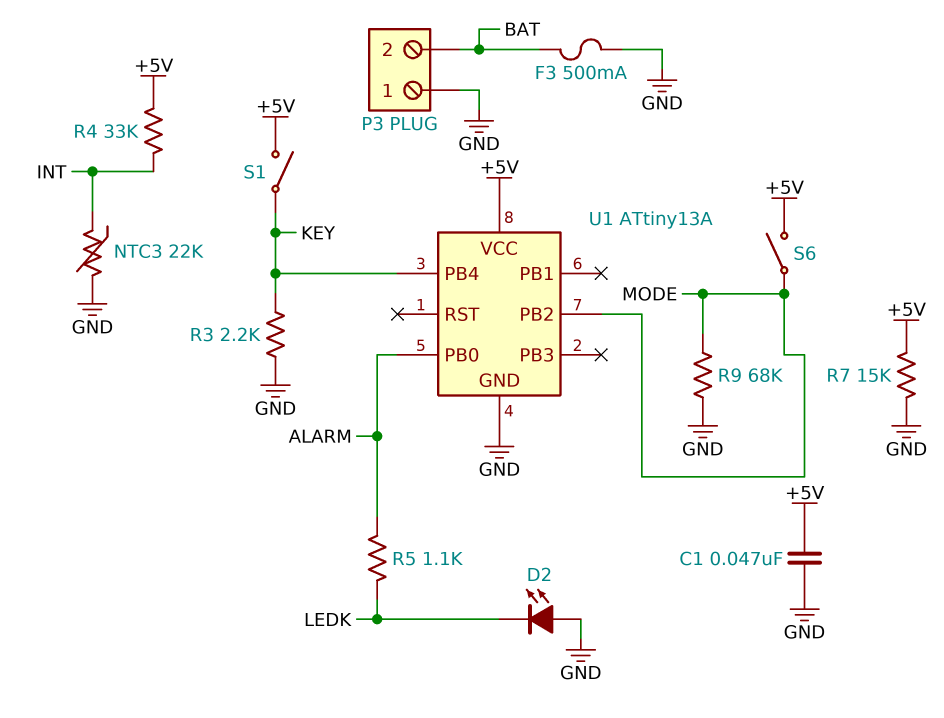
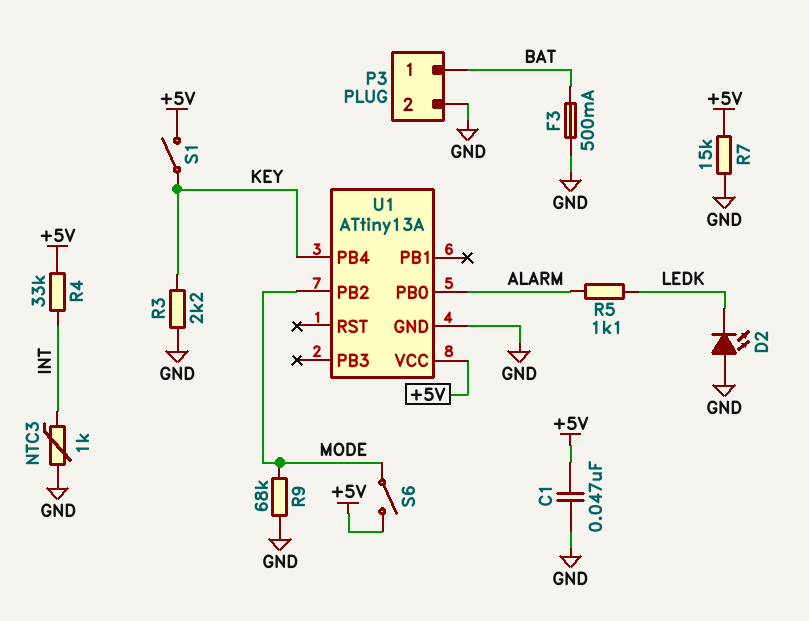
NTC3: 22k (GND, INT) -> 1k (GND, INT)
P3 pin 1: GND -> BAT
P3 pin 2: BAT -> GND

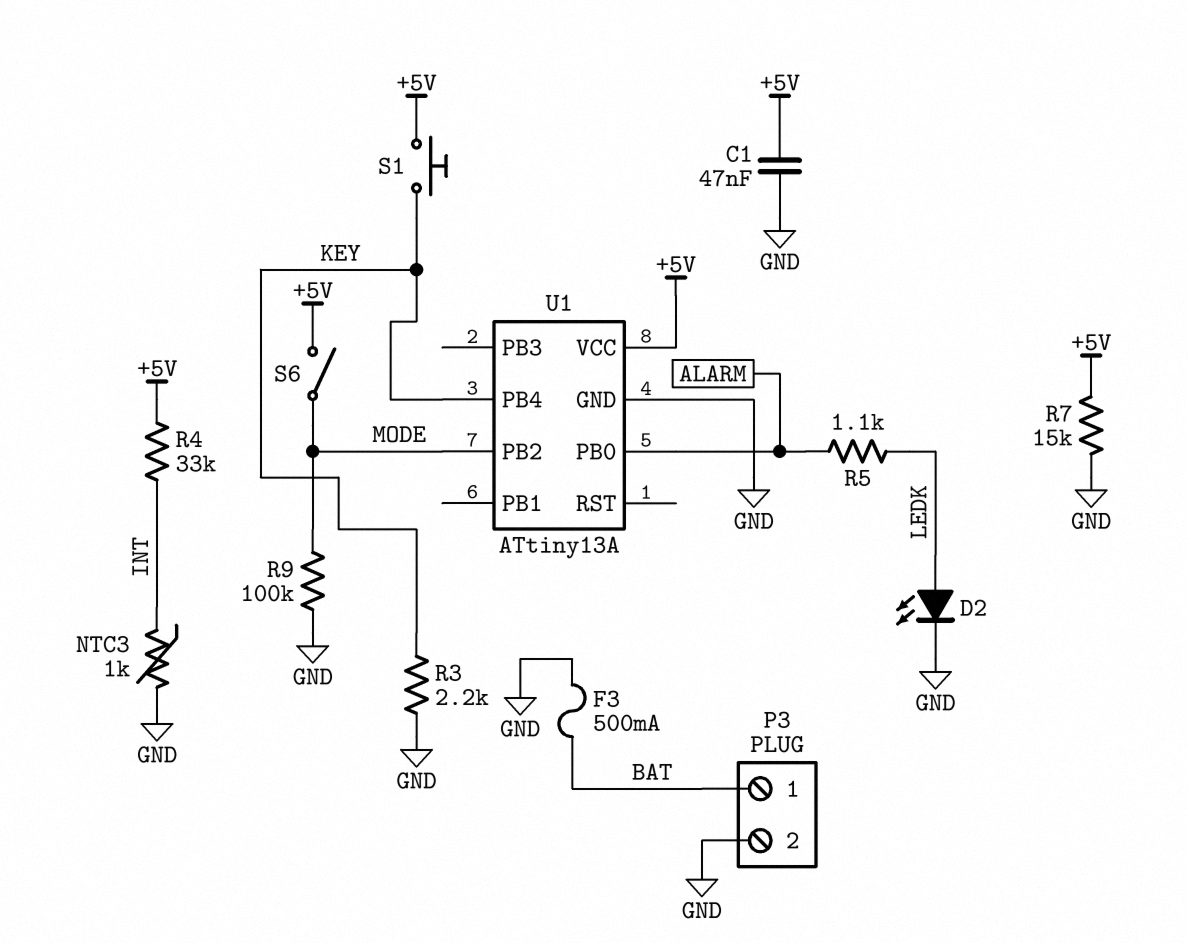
D2: LED (A GND, K LEDK) -> LED (A LEDK, K GND)
R9: 68k (GND, MODE) -> 100k (GND, MODE)
S1: switch (+5V, KEY) -> button (+5V, KEY)

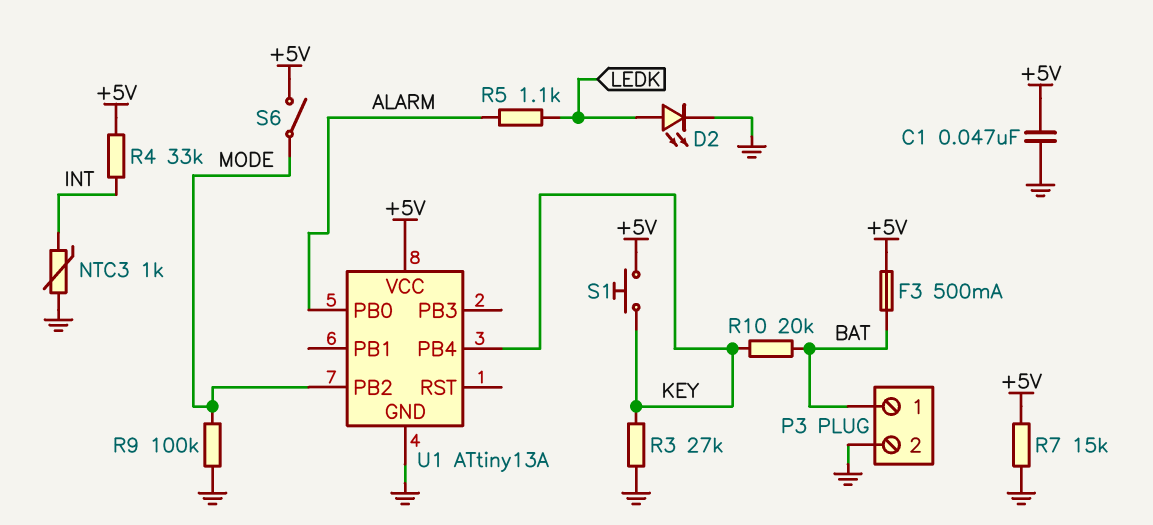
F3: 500mA (BAT, GND) -> 500mA (+5V, BAT)
R3: 2.2k (GND, KEY) -> 27k (GND, KEY)
R10: none -> 20k (BAT, KEY)

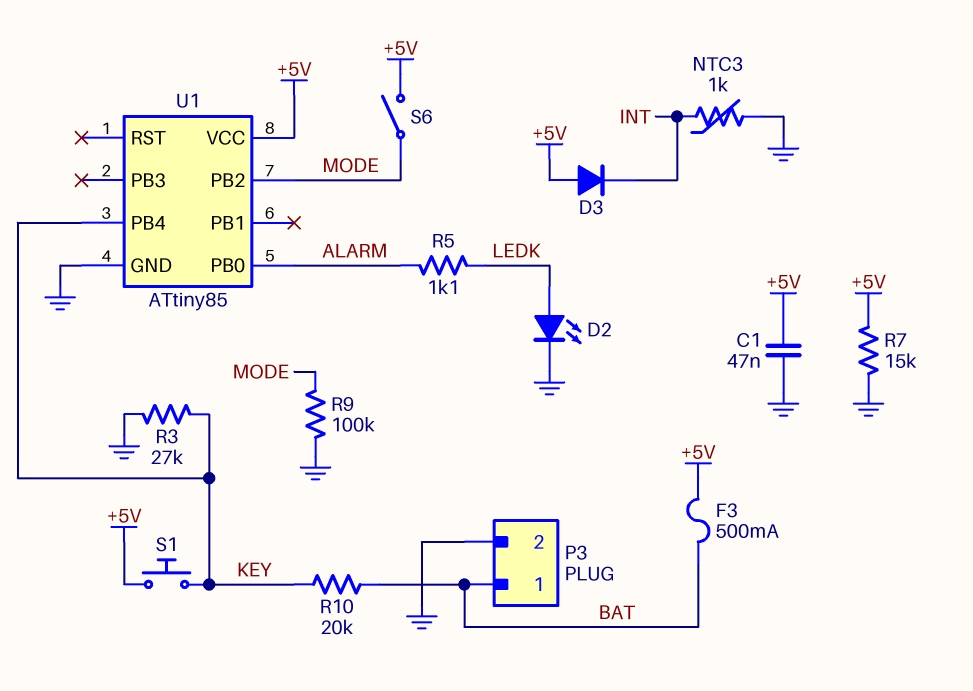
D3: none -> diode (A +5V, K INT)
R4: 33k (+5V, INT) -> none
U1: ATtiny13A -> ATtiny85

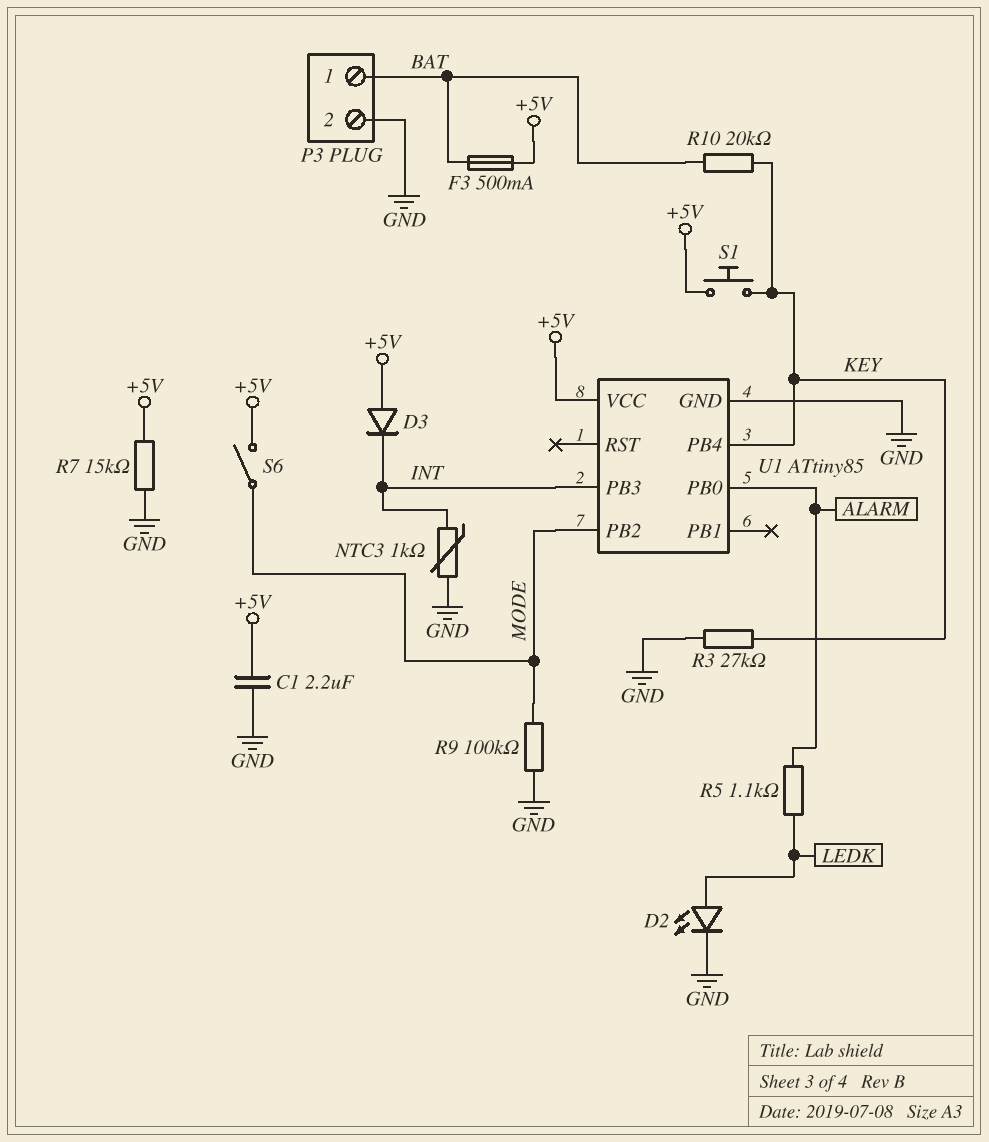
C1: 47nF (+5V, GND) -> 2.2uF (+5V, GND)
U1 pin PB3: none -> INT

